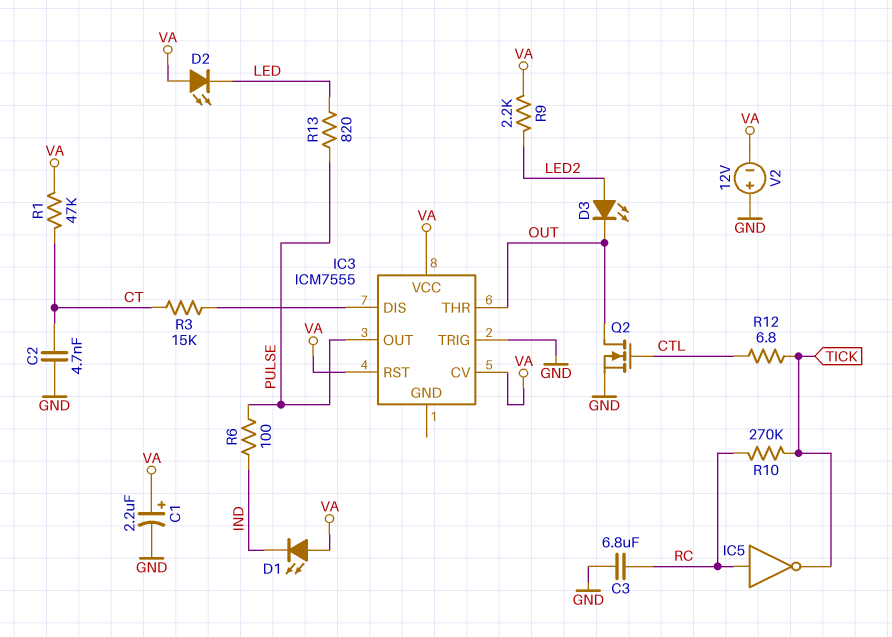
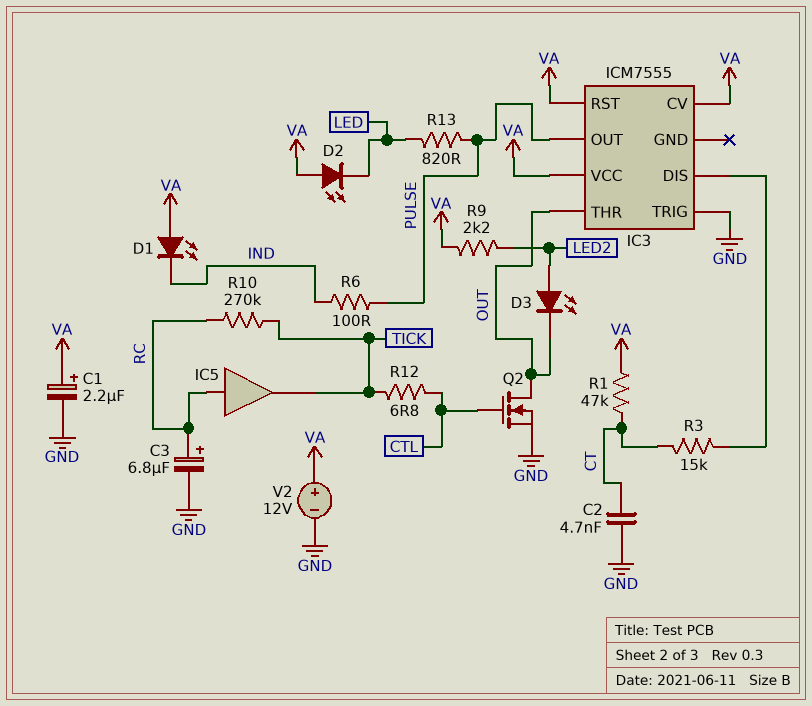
C3: 6.8uF (GND, RC) -> 6.8uF (plus RC, minus GND)
IC5: NOT (in RC, out TICK) -> buffer (in RC, out TICK)
V2: 12V (plus GND, minus VA) -> 12V (plus VA, minus GND)

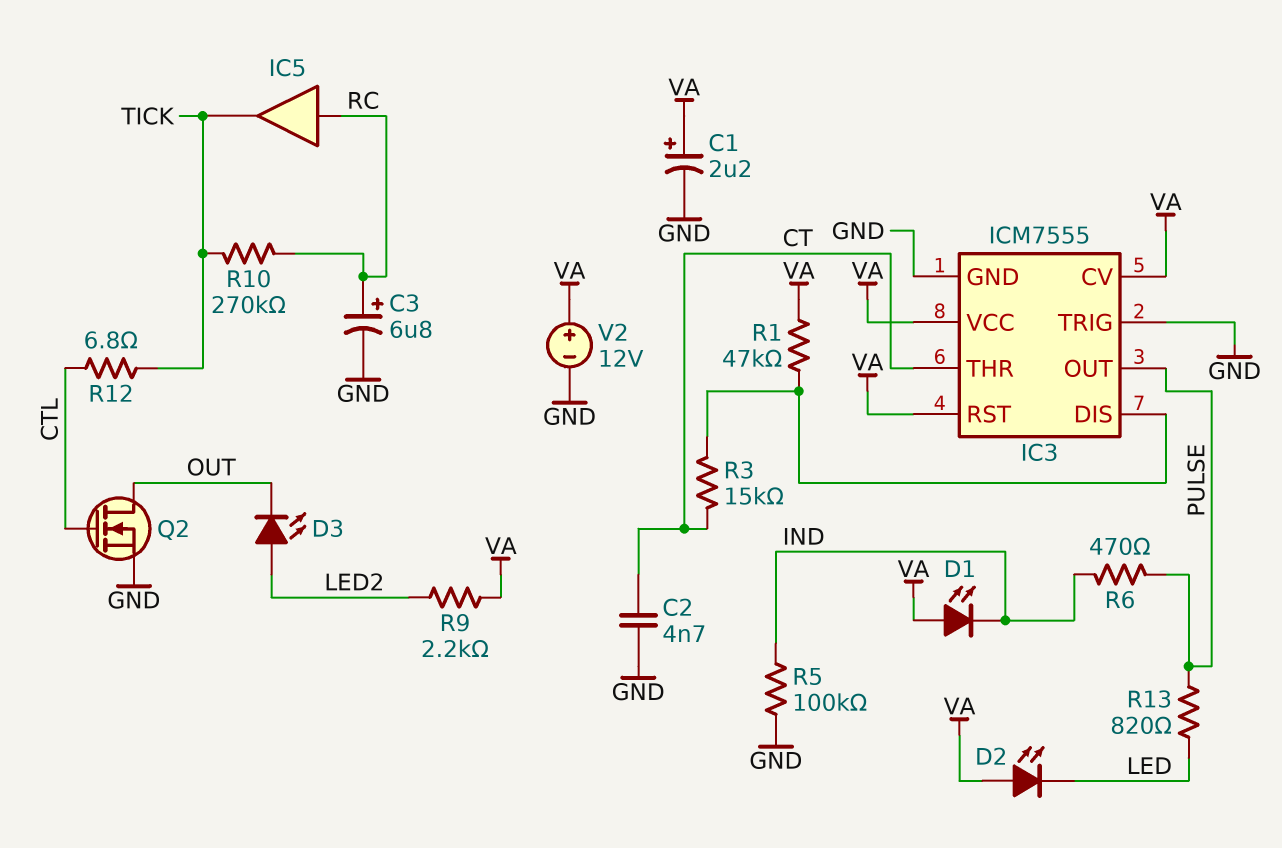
IC3 pin GND: none -> GND
IC3 pin THR: OUT -> CT
R1: 47k (CT, VA) -> 47k (IC3/DIS, VA)
R5: none -> 100k (GND, IND)
R6: 100 (IND, PULSE) -> 470 (IND, PULSE)

